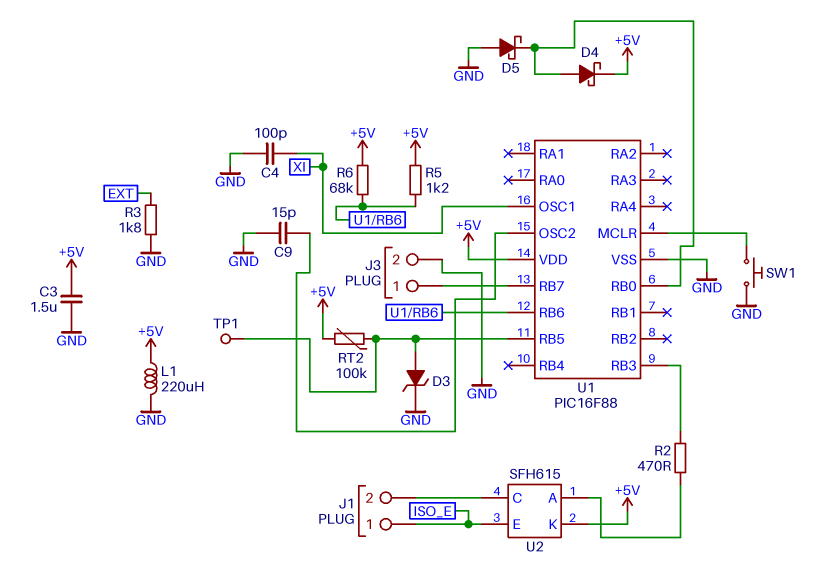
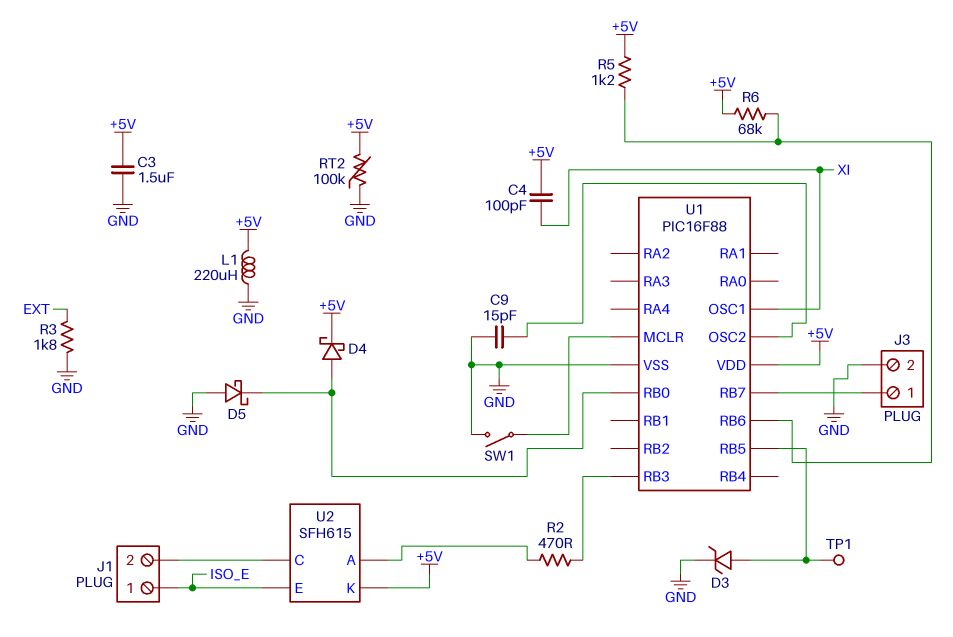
C4: 100pF (GND, XI) -> 100pF (+5V, XI)
RT2: 100k (+5V, U1/RB5) -> 100k (+5V, GND)
SW1: button (GND, U1/MCLR) -> switch (GND, U1/MCLR)

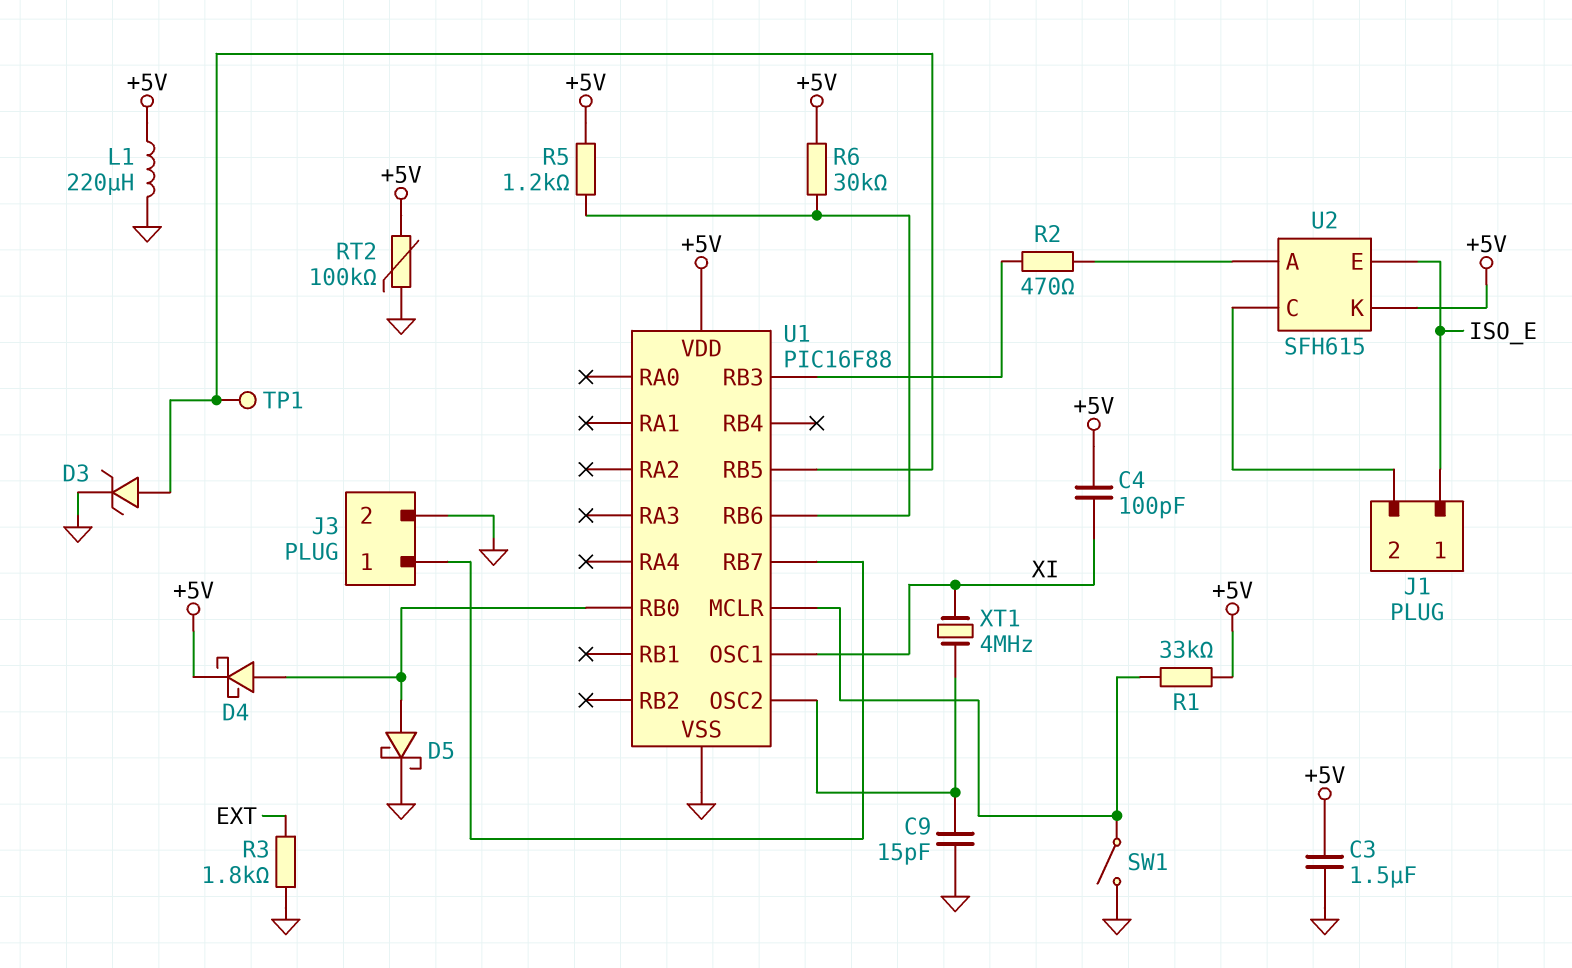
D5: schottky (A GND, K U1/RB0) -> schottky (A U1/RB0, K GND)
R1: none -> 33k (+5V, U1/MCLR)
R6: 68k (+5V, U1/RB6) -> 30k (+5V, U1/RB6)
XT1: none -> 4MHz (U1/OSC2, XI)

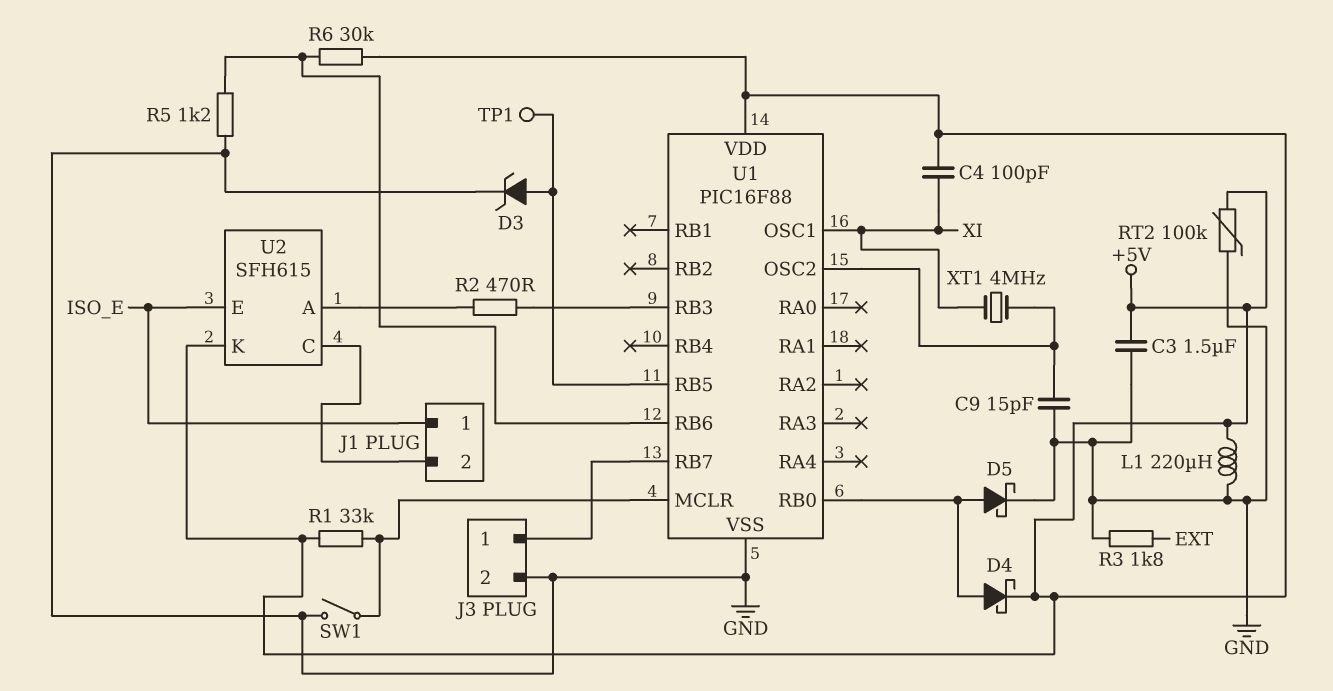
R5: 1.2k (+5V, U1/RB6) -> 1.2k (GND, U1/RB6)

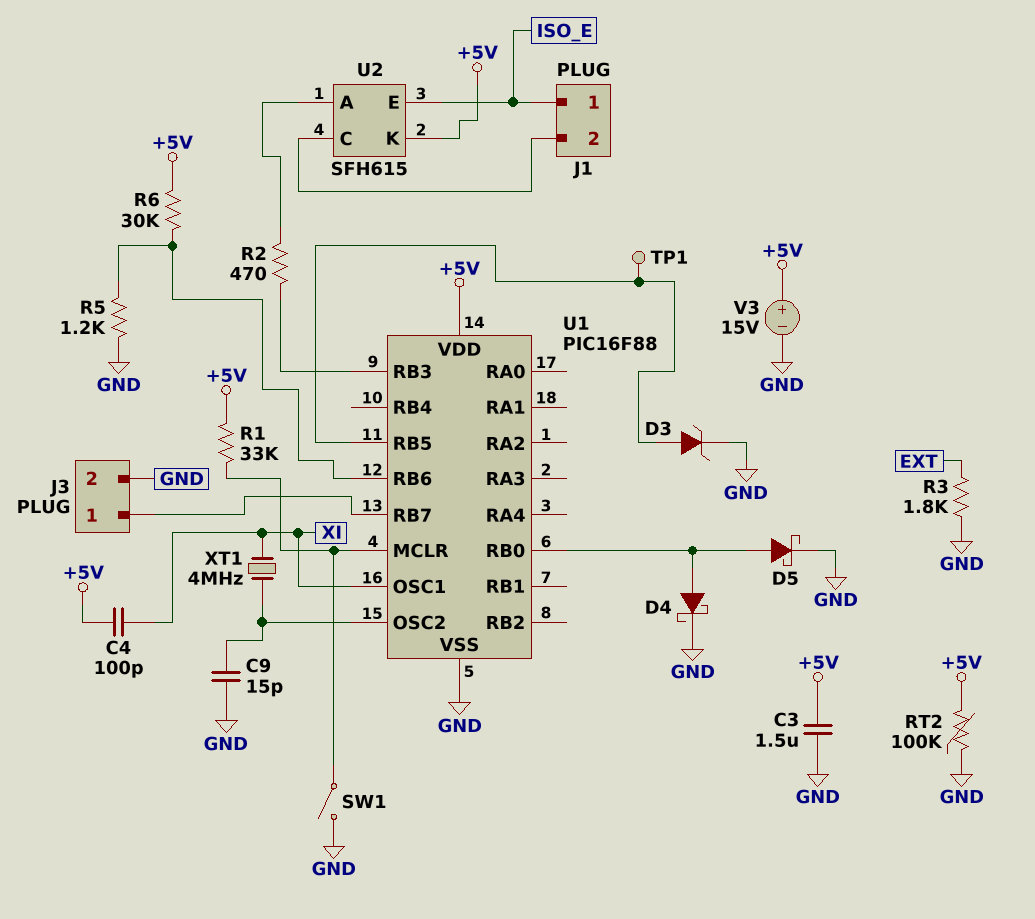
D4: schottky (A U1/RB0, K +5V) -> schottky (A U1/RB0, K GND)
L1: 220uH (+5V, GND) -> none
V3: none -> 15V (plus +5V, minus GND)

